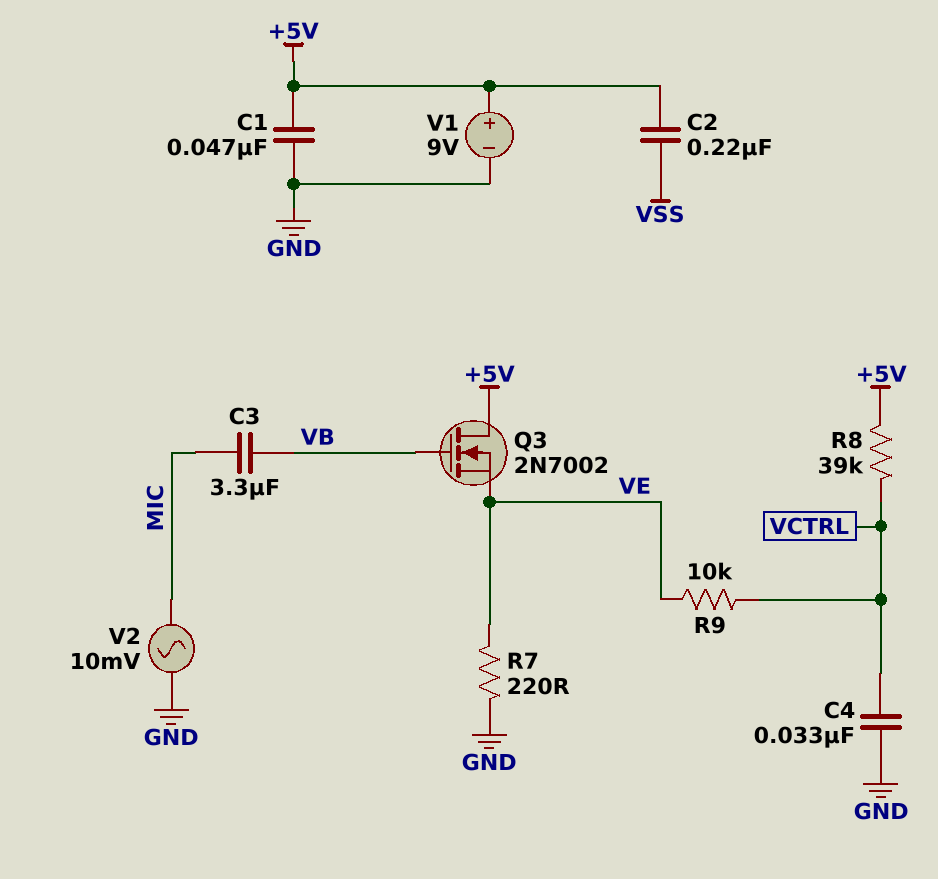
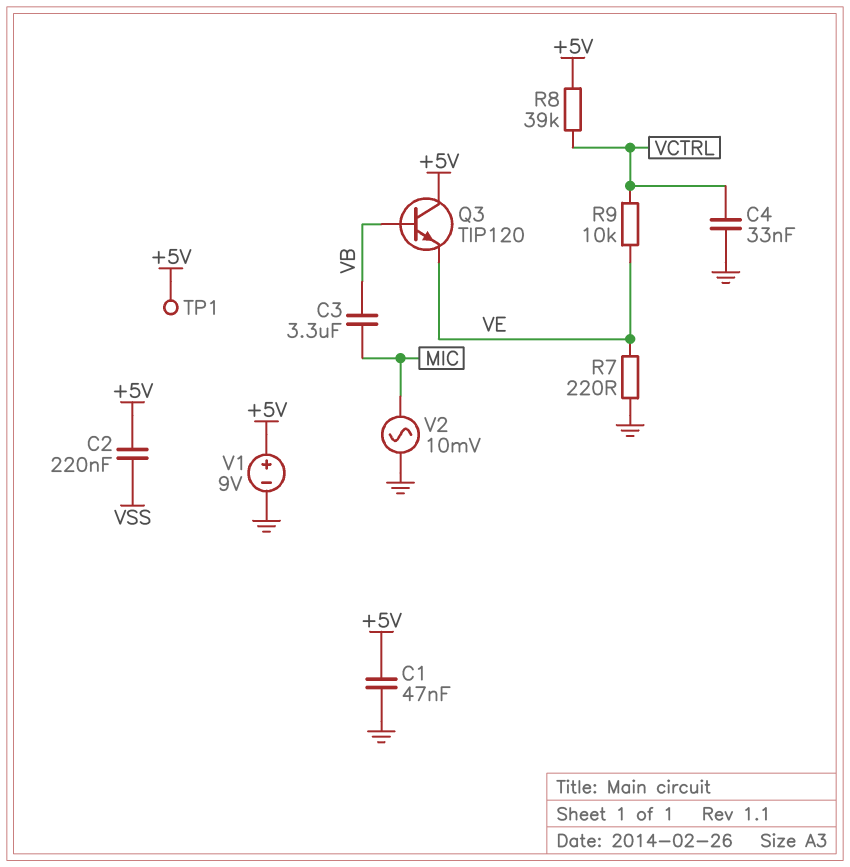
Q3: NMOS 2N7002 (G VB, D +5V, S VE) -> NPN TIP120 (B VB, C +5V, E VE)
TP1: none -> test point (+5V)

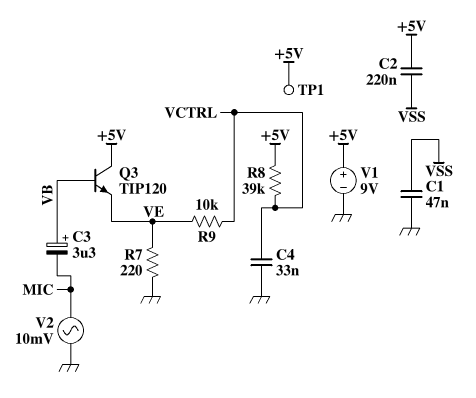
C1: 47nF (+5V, GND) -> 47nF (GND, VSS)
C3: 3.3uF (MIC, VB) -> 3.3uF (plus VB, minus MIC)

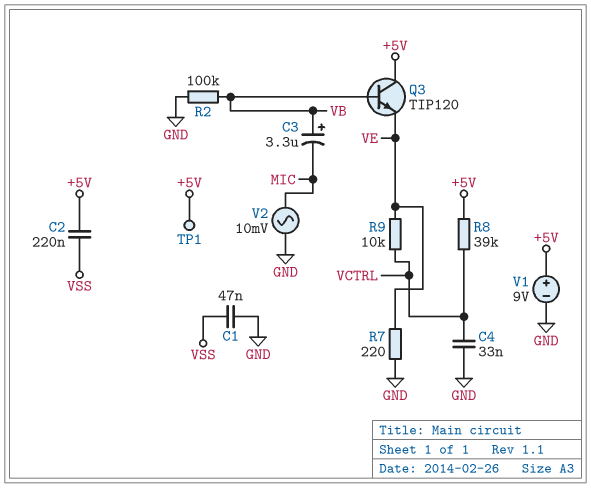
R2: none -> 100k (GND, VB)

